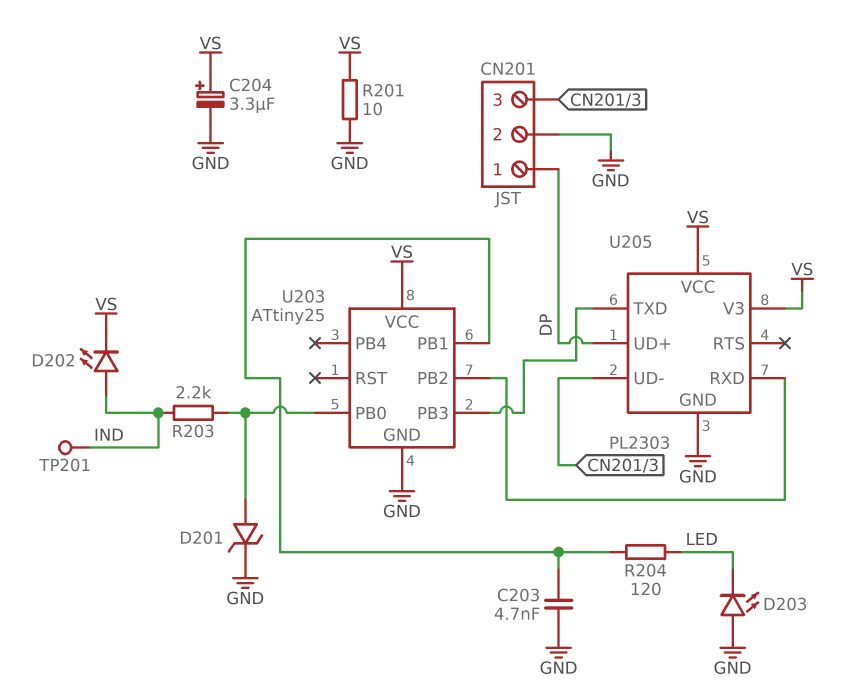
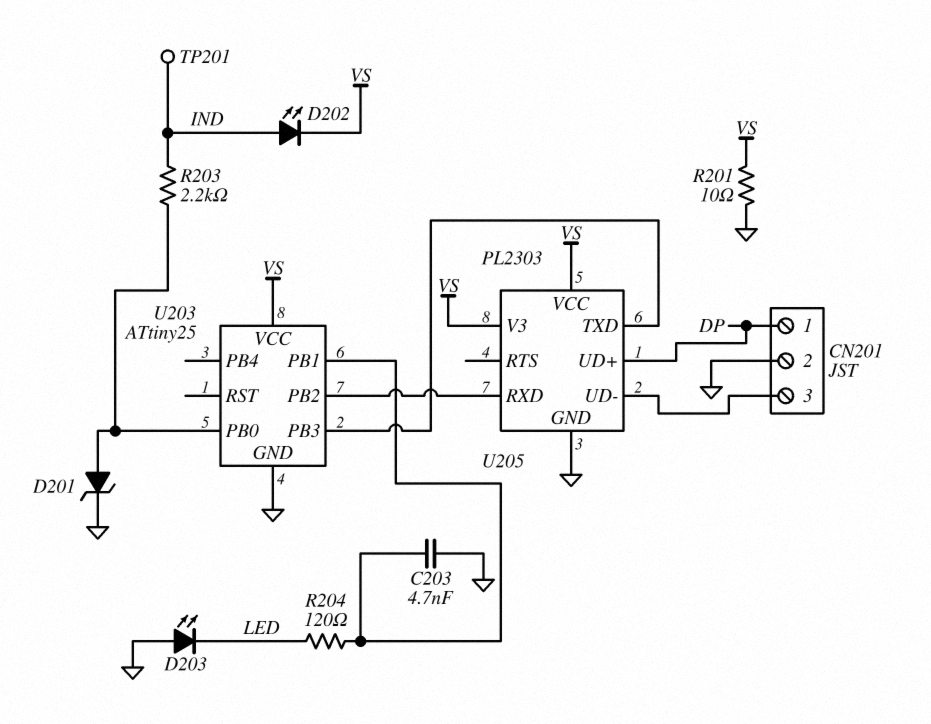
C204: 3.3uF (plus VS, minus GND) -> none

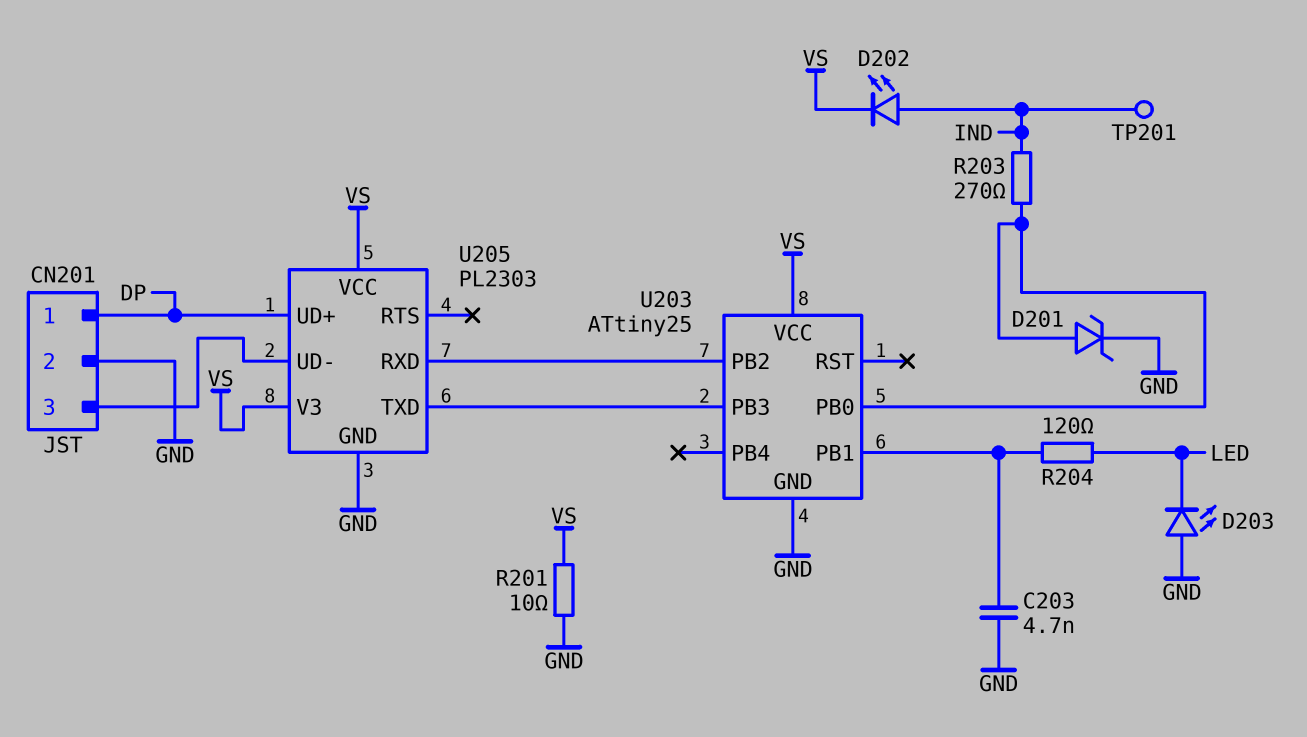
R203: 2.2k (IND, U203/PB0) -> 270 (IND, U203/PB0)

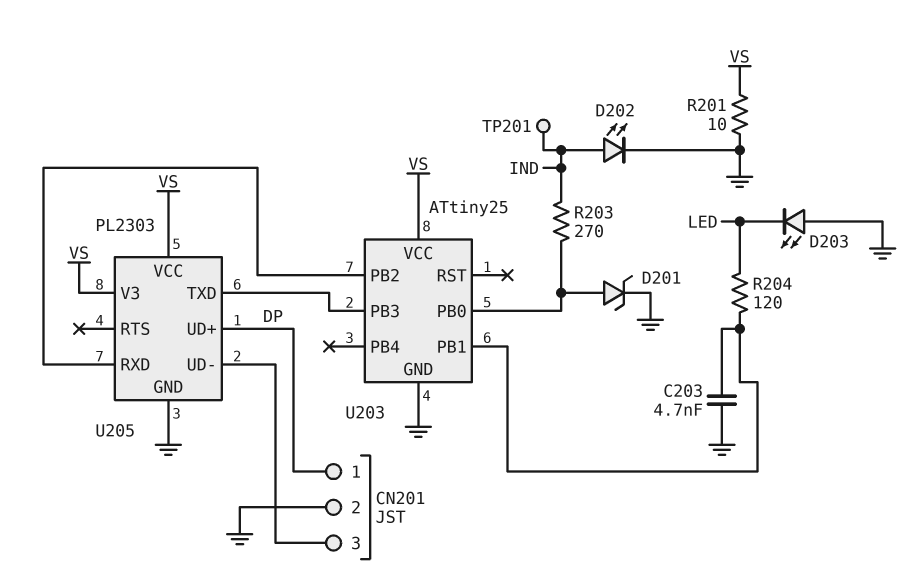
D202: LED (A IND, K VS) -> LED (A IND, K GND)

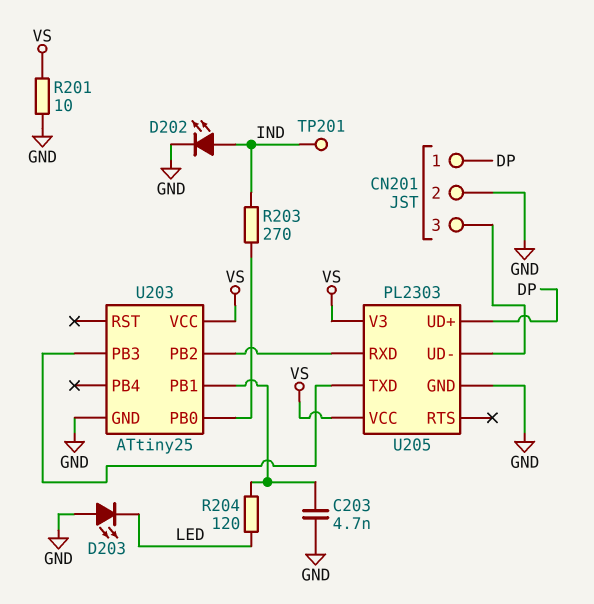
D201: zener (A U203/PB0, K GND) -> none

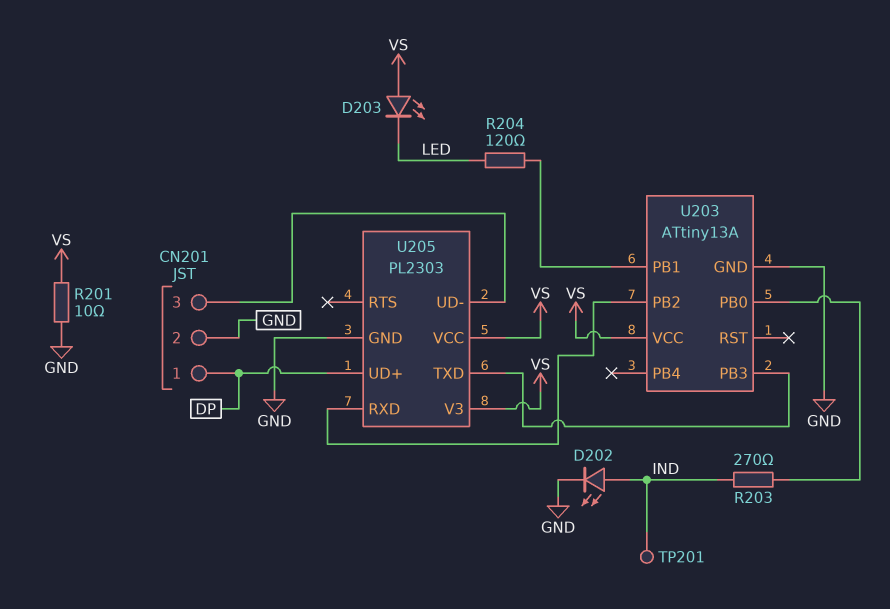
C203: 4.7nF (GND, U203/PB1) -> none
D203: LED (A GND, K LED) -> LED (A VS, K LED)
U203: ATtiny25 -> ATtiny13A

